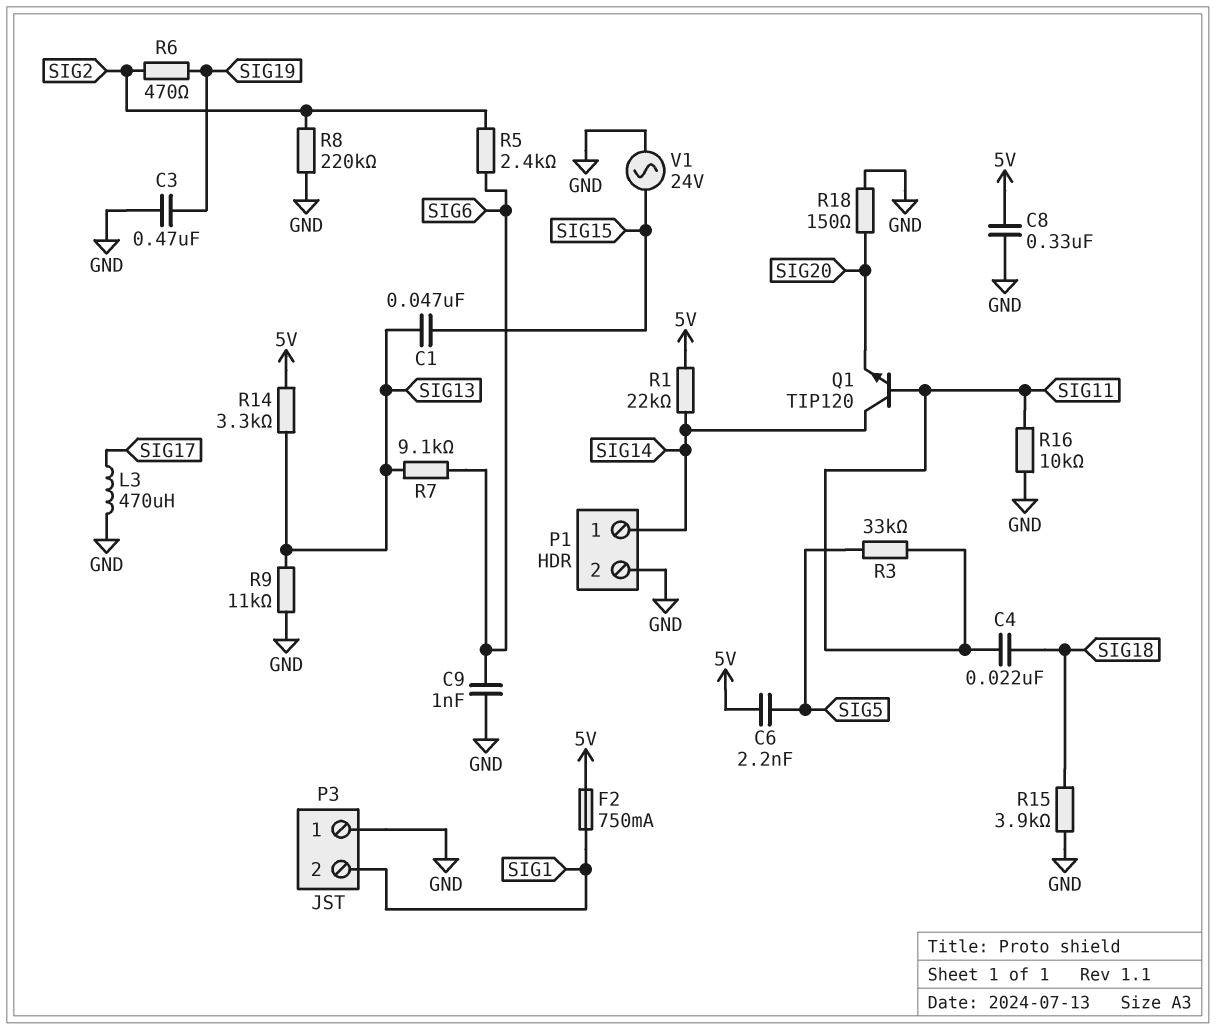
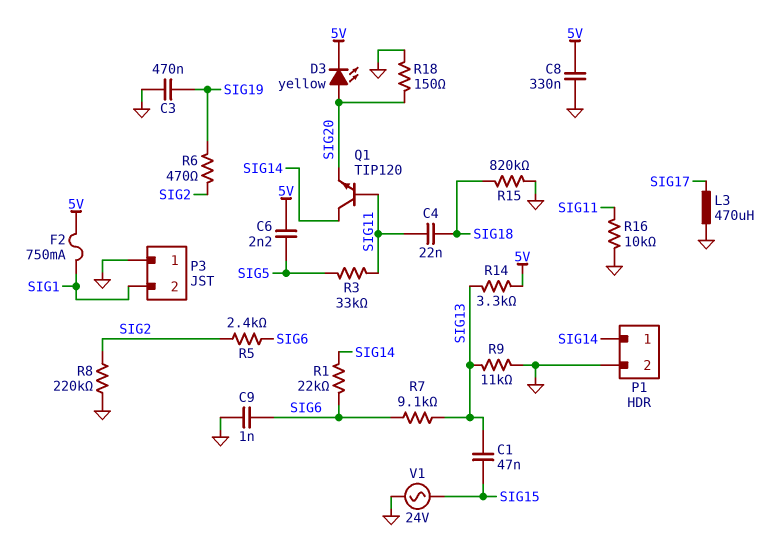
D3: none -> LED yellow (A SIG20, K 5V)
R1: 22k (5V, SIG14) -> 22k (SIG6, SIG14)
R15: 3.9k (GND, SIG18) -> 820k (GND, SIG18)

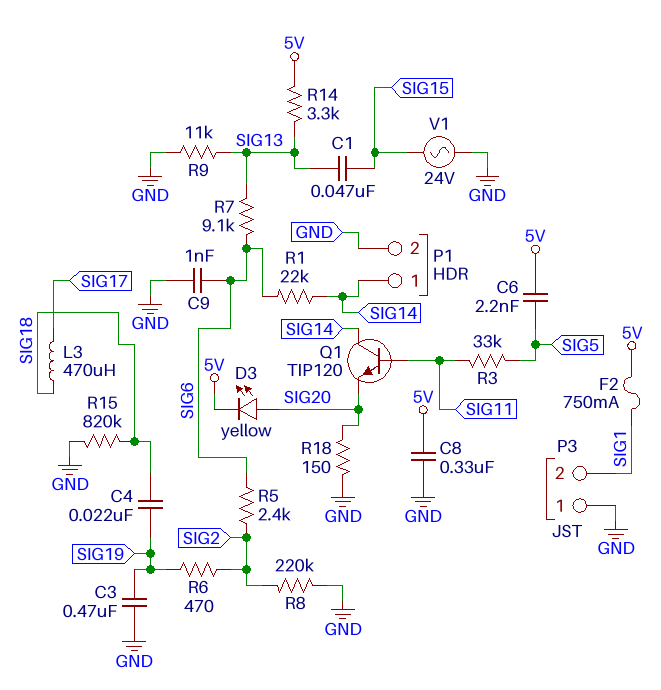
C4: 22nF (SIG11, SIG18) -> 22nF (SIG18, SIG19)
L3: 470uH (GND, SIG17) -> 470uH (SIG17, SIG18)
R16: 10k (GND, SIG11) -> none

